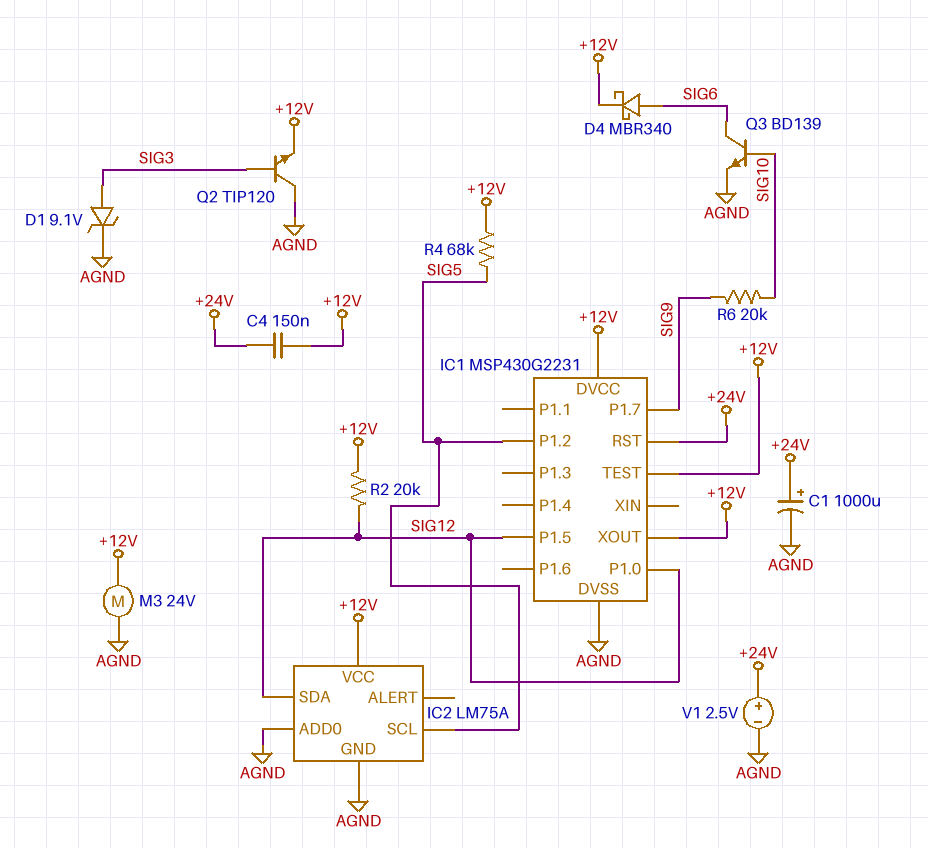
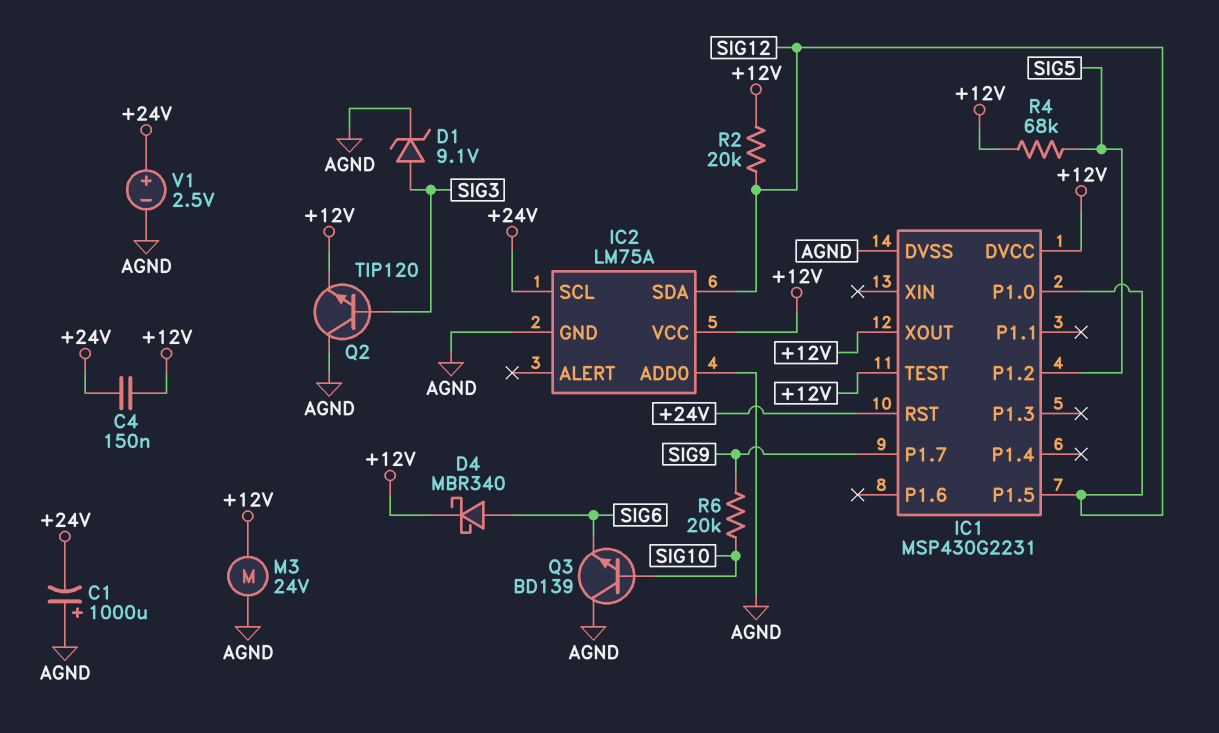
C1: 1000uF (plus +24V, minus AGND) -> 1000uF (plus AGND, minus +24V)
IC2 pin SCL: SIG5 -> +24V
Q3: NPN BD139 (B SIG10, C SIG6, E AGND) -> NPN BD139 (B SIG10, C AGND, E SIG6)

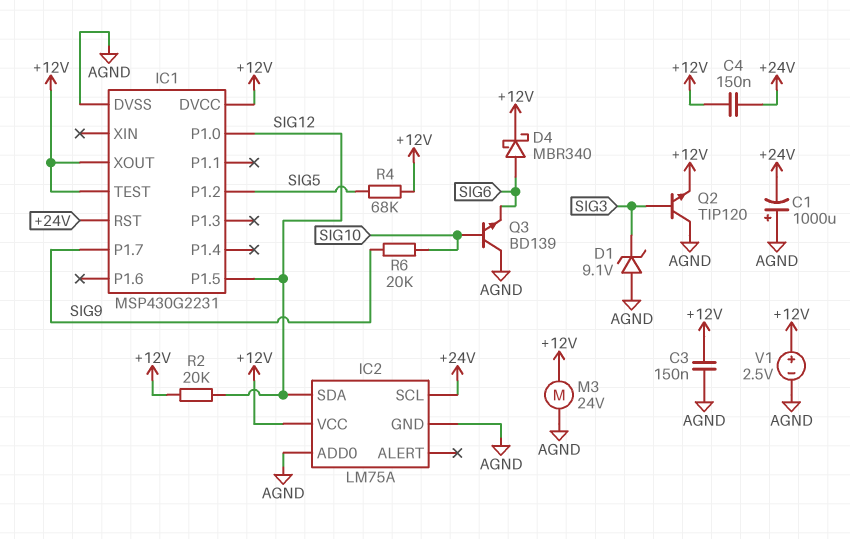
C3: none -> 150nF (+12V, AGND)
D1: zener 9.1V (A SIG3, K AGND) -> zener 9.1V (A AGND, K SIG3)
V1: 2.5V (plus +24V, minus AGND) -> 2.5V (plus +12V, minus AGND)

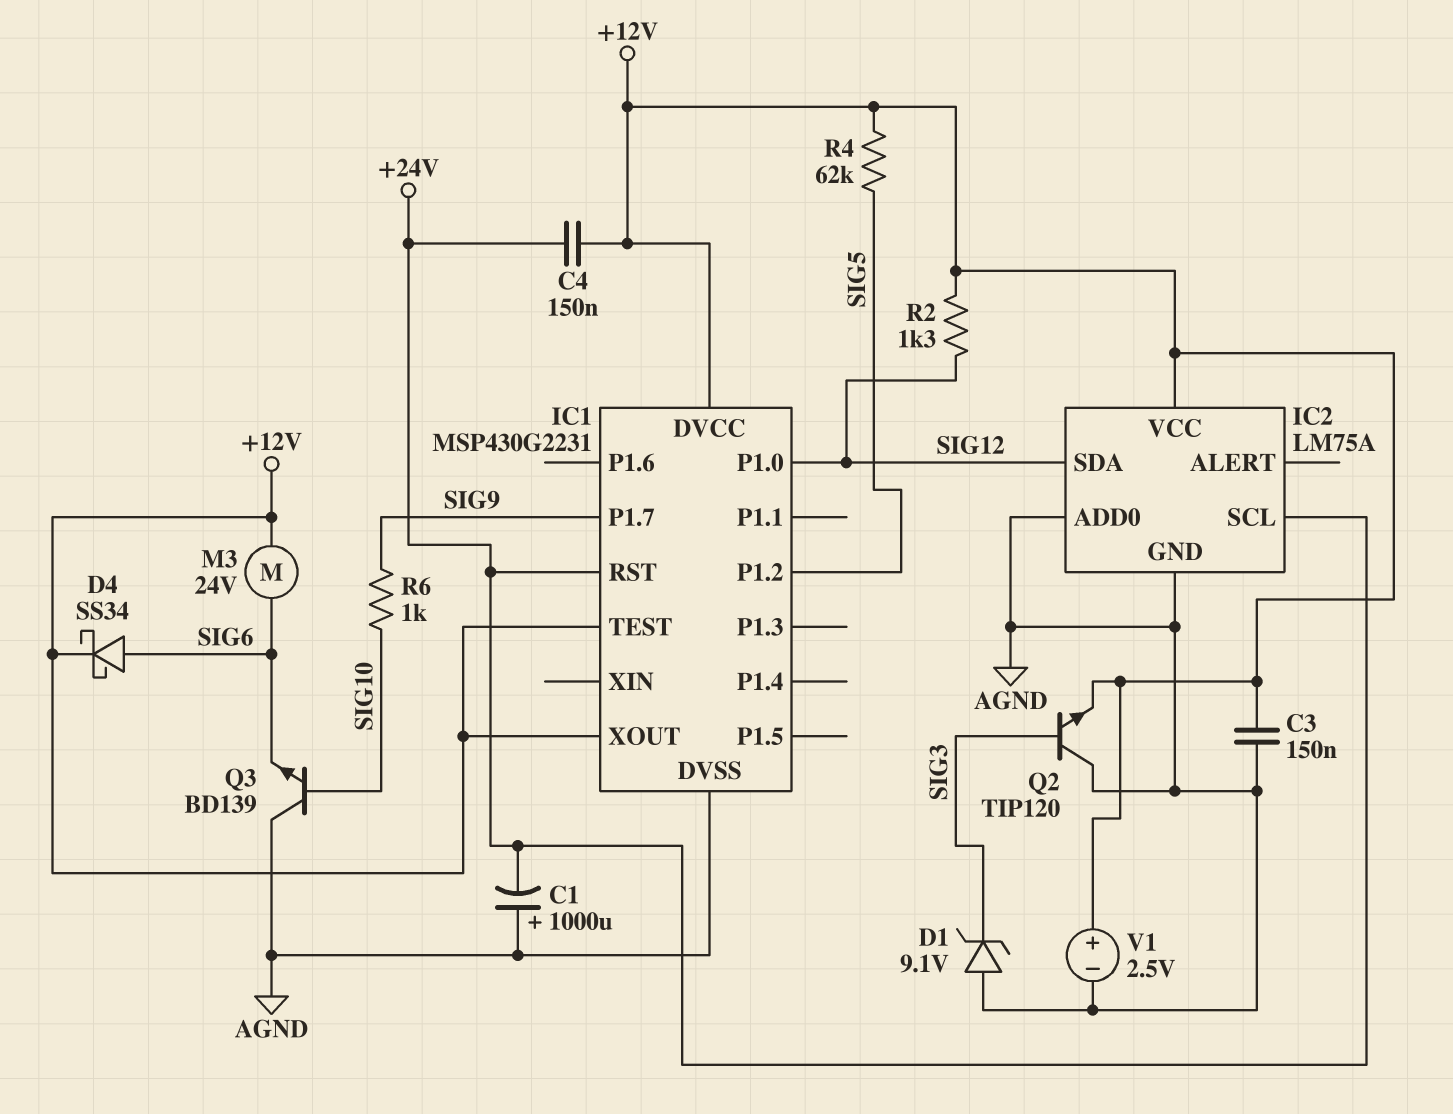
D4: schottky MBR340 (A SIG6, K +12V) -> schottky SS34 (A SIG6, K +12V)
IC1 pin P1.5: SIG12 -> none
M3: motor 24V (+12V, AGND) -> motor 24V (+12V, SIG6)
R2: 20k (+12V, SIG12) -> 1.3k (+12V, SIG12)
R4: 68k (+12V, SIG5) -> 62k (+12V, SIG5)
R6: 20k (SIG9, SIG10) -> 1k (SIG9, SIG10)

